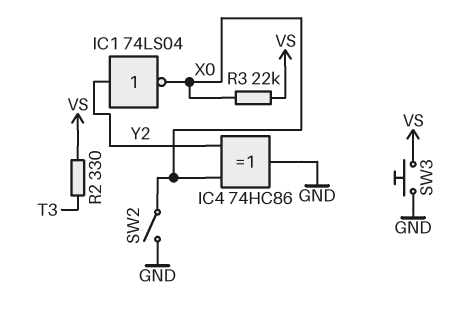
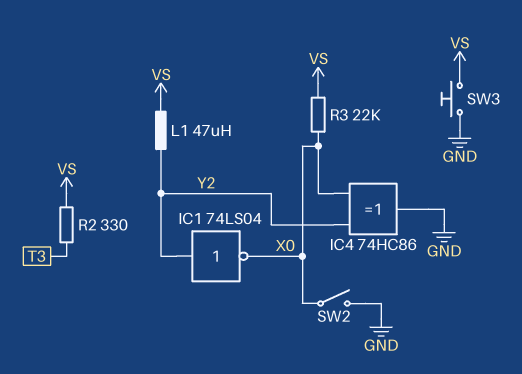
L1: none -> 47uH (VS, Y2)

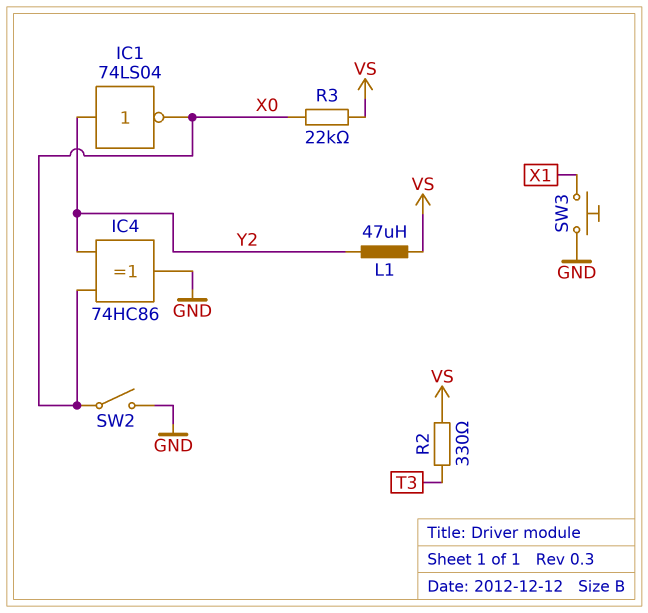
SW3: button (GND, VS) -> button (GND, X1)

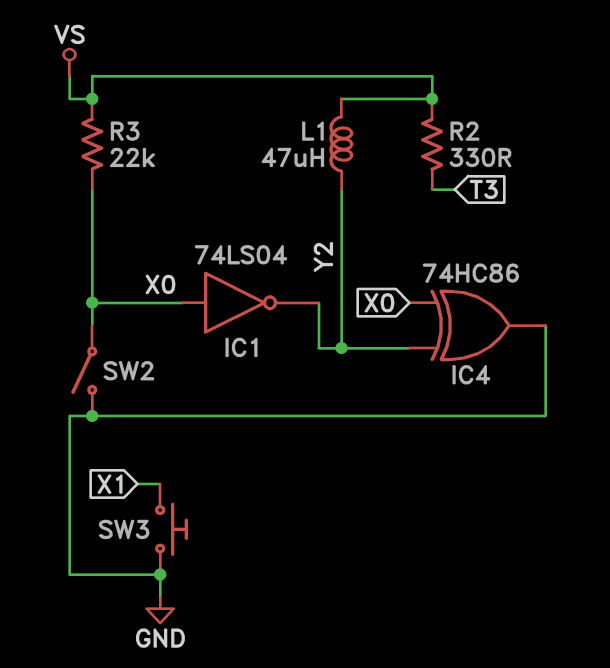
IC1: NOT 74LS04 (in Y2, out X0) -> NOT 74LS04 (in X0, out Y2)

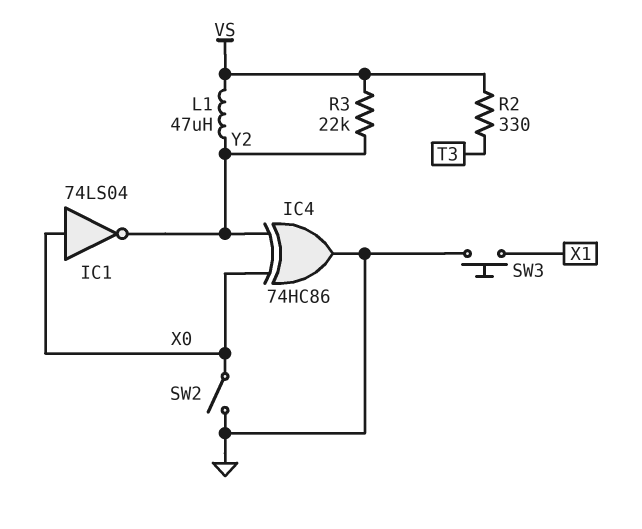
R3: 22k (VS, X0) -> 22k (VS, Y2)

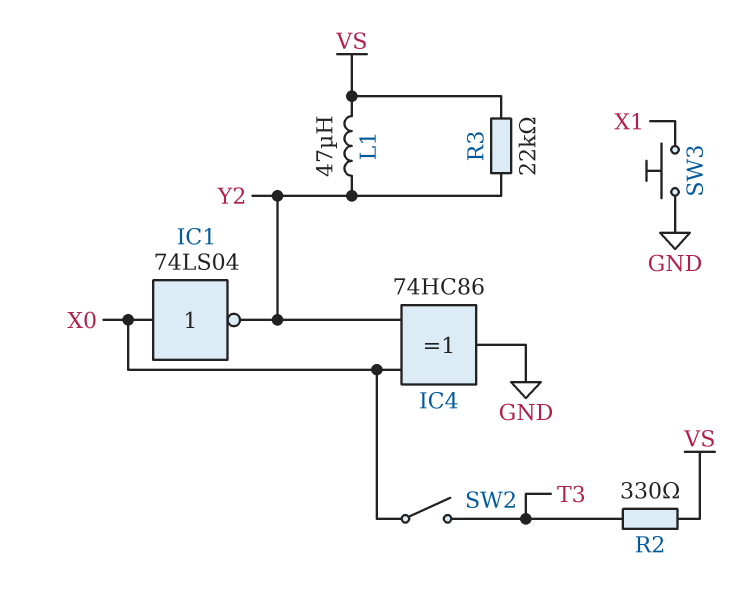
SW2: switch (GND, X0) -> switch (T3, X0)

